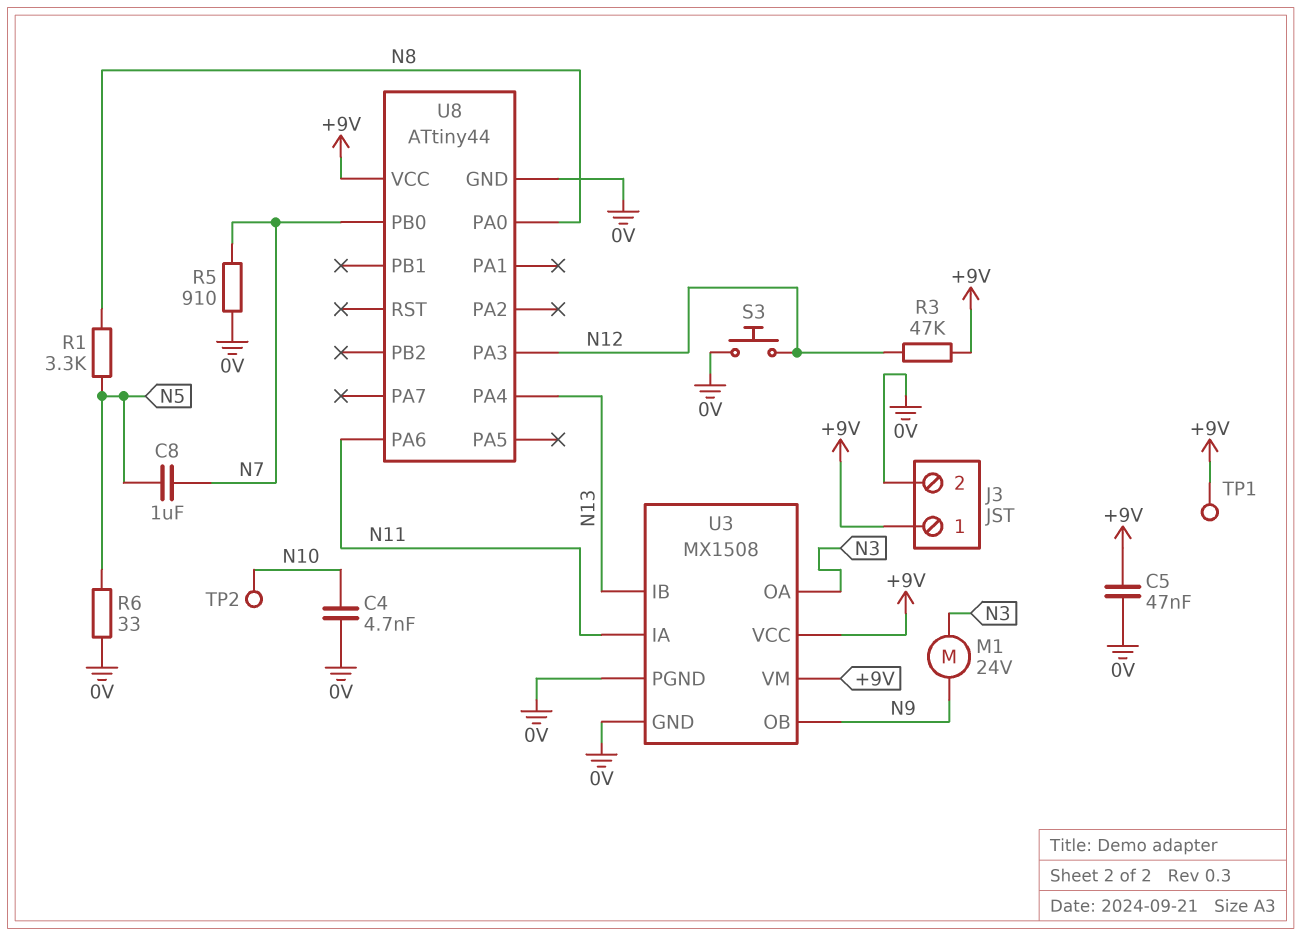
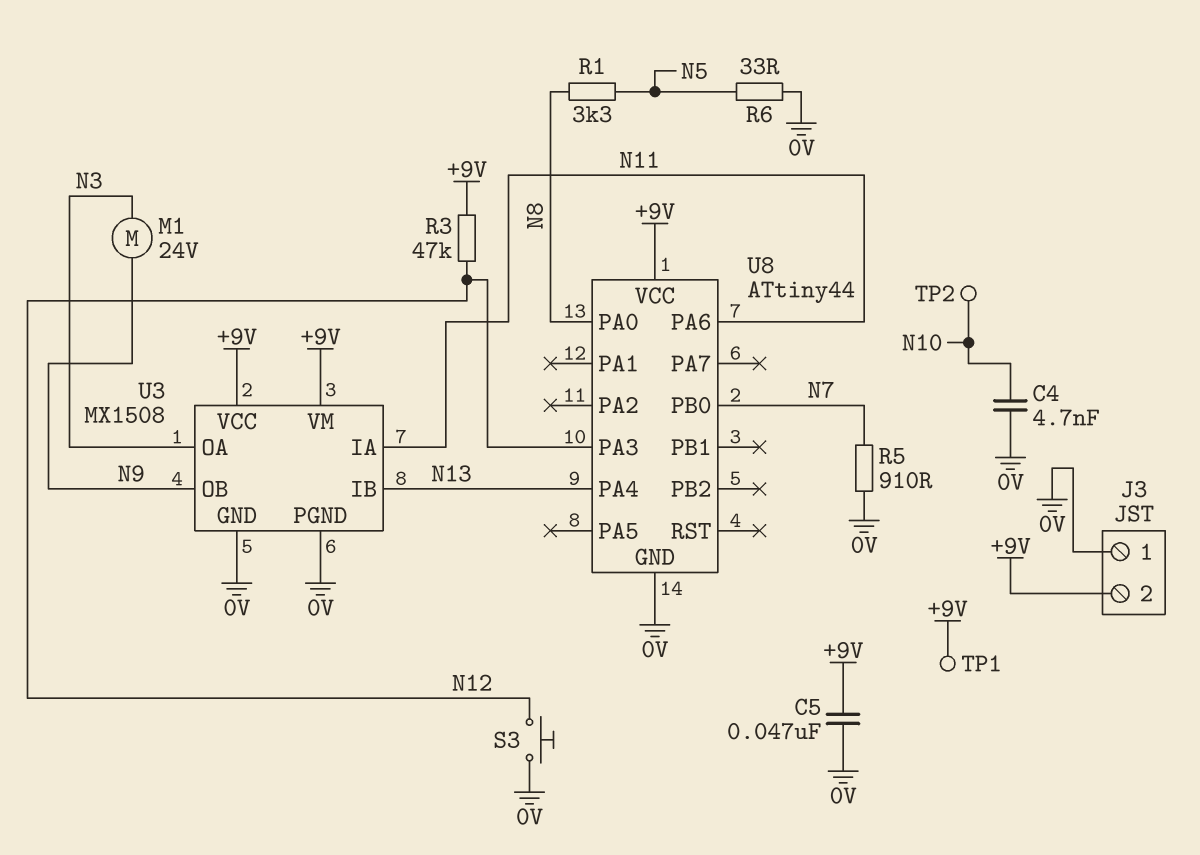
C8: 1uF (N5, N7) -> none
J3 pin 1: +9V -> 0V
J3 pin 2: 0V -> +9V

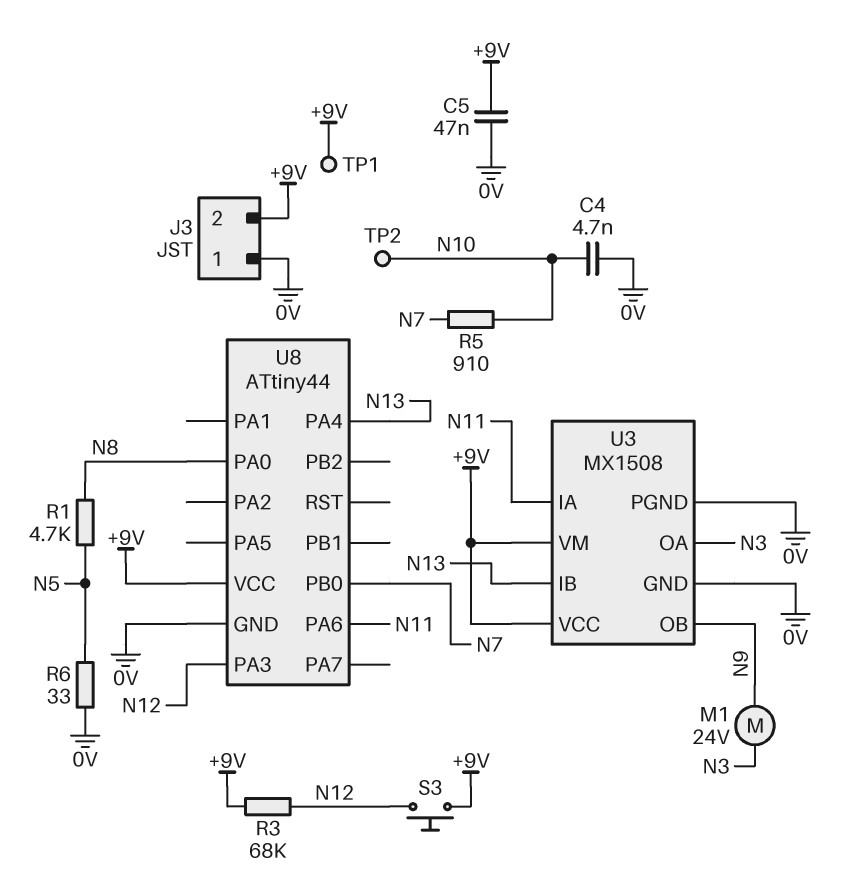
R1: 3.3k (N5, N8) -> 4.7k (N5, N8)
R3: 47k (+9V, N12) -> 68k (+9V, N12)
R5: 910 (0V, N7) -> 910 (N7, N10)
S3: button (0V, N12) -> button (+9V, N12)

